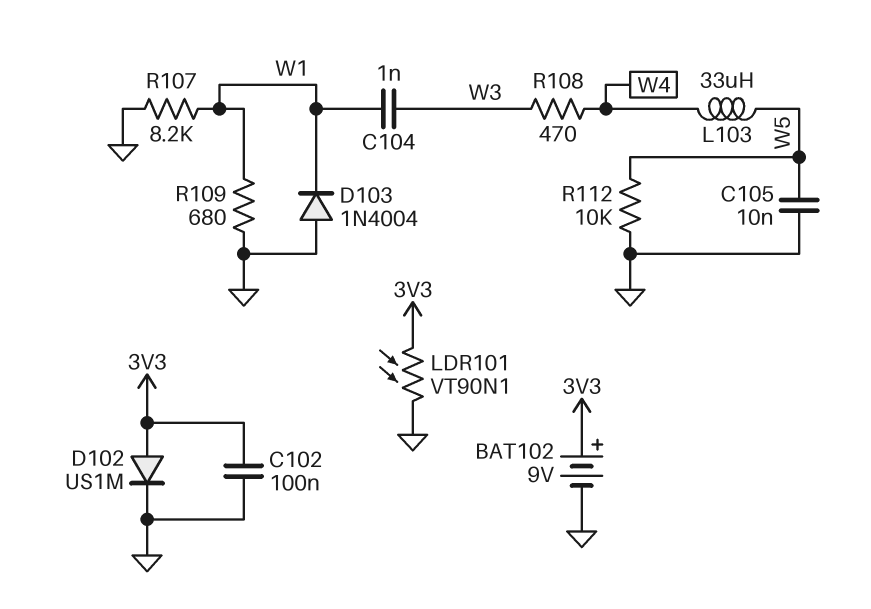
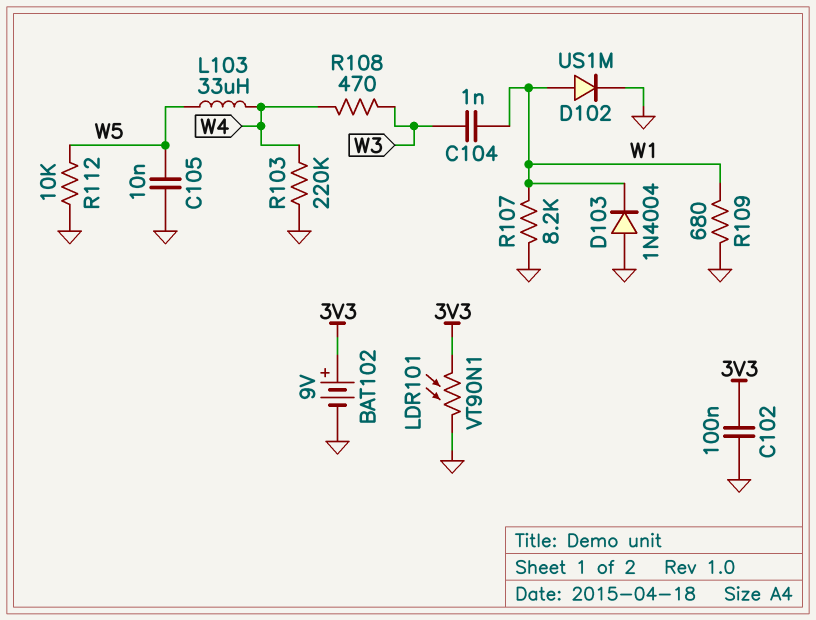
D102: diode US1M (A 3V3, K GND) -> diode US1M (A W1, K GND)
R103: none -> 220k (GND, W4)

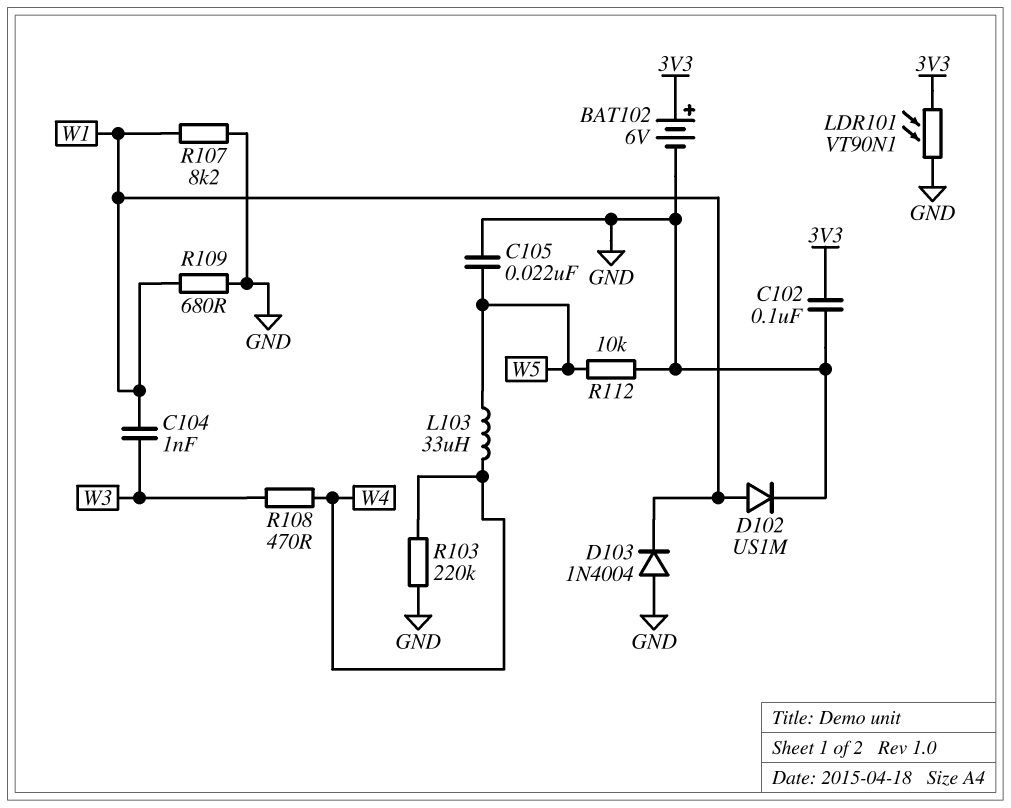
BAT102: 9V (plus 3V3, minus GND) -> 6V (plus 3V3, minus GND)
C105: 10nF (GND, W5) -> 22nF (GND, W5)

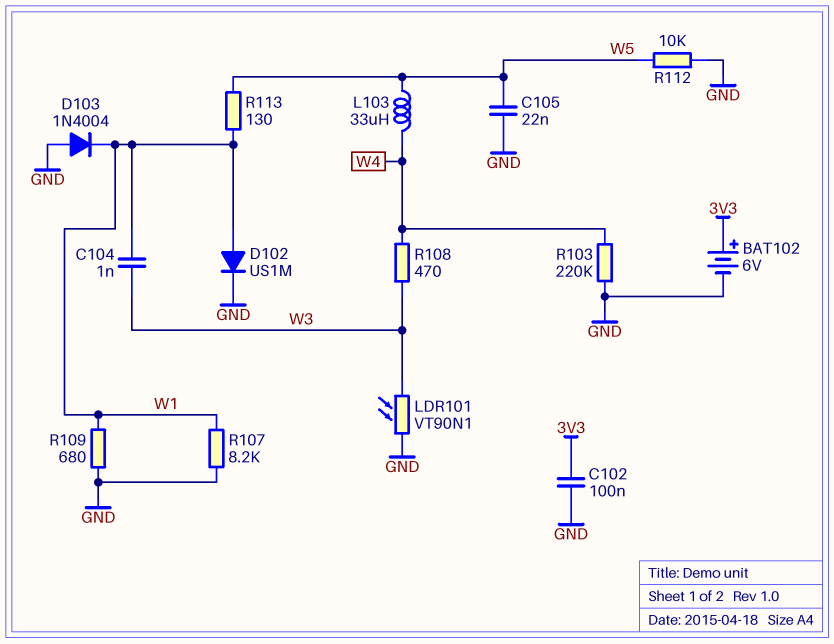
LDR101: VT90N1 (3V3, GND) -> VT90N1 (GND, W3)
R113: none -> 130 (W1, W5)

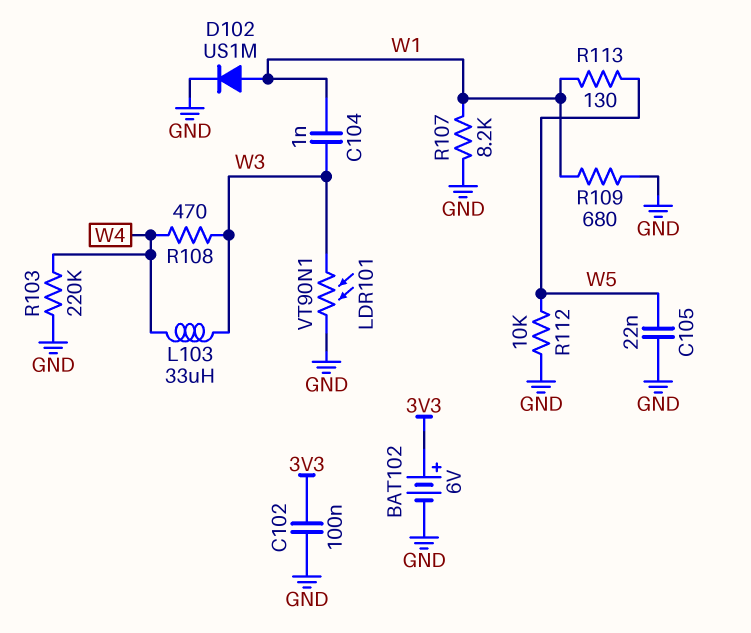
D103: diode 1N4004 (A GND, K W1) -> none
L103: 33uH (W4, W5) -> 33uH (W3, W4)

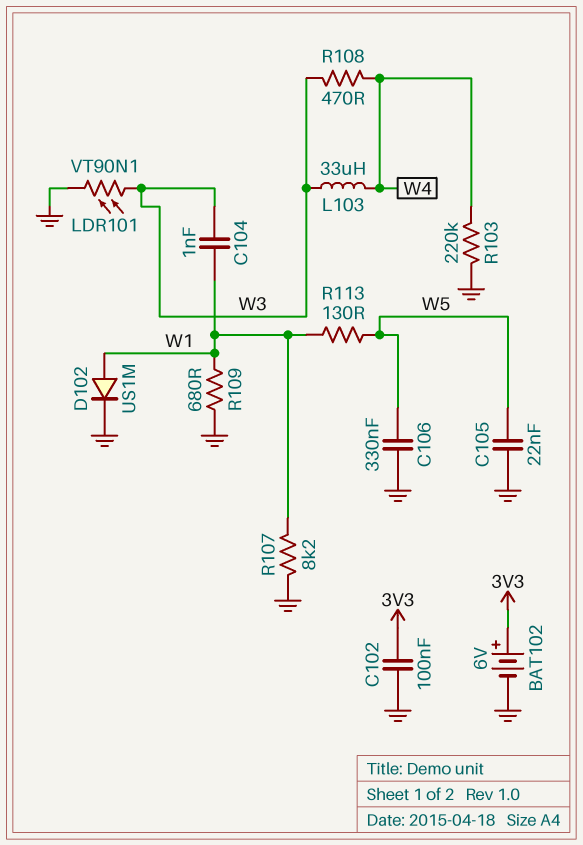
C106: none -> 330nF (GND, W5)
R112: 10k (GND, W5) -> none

